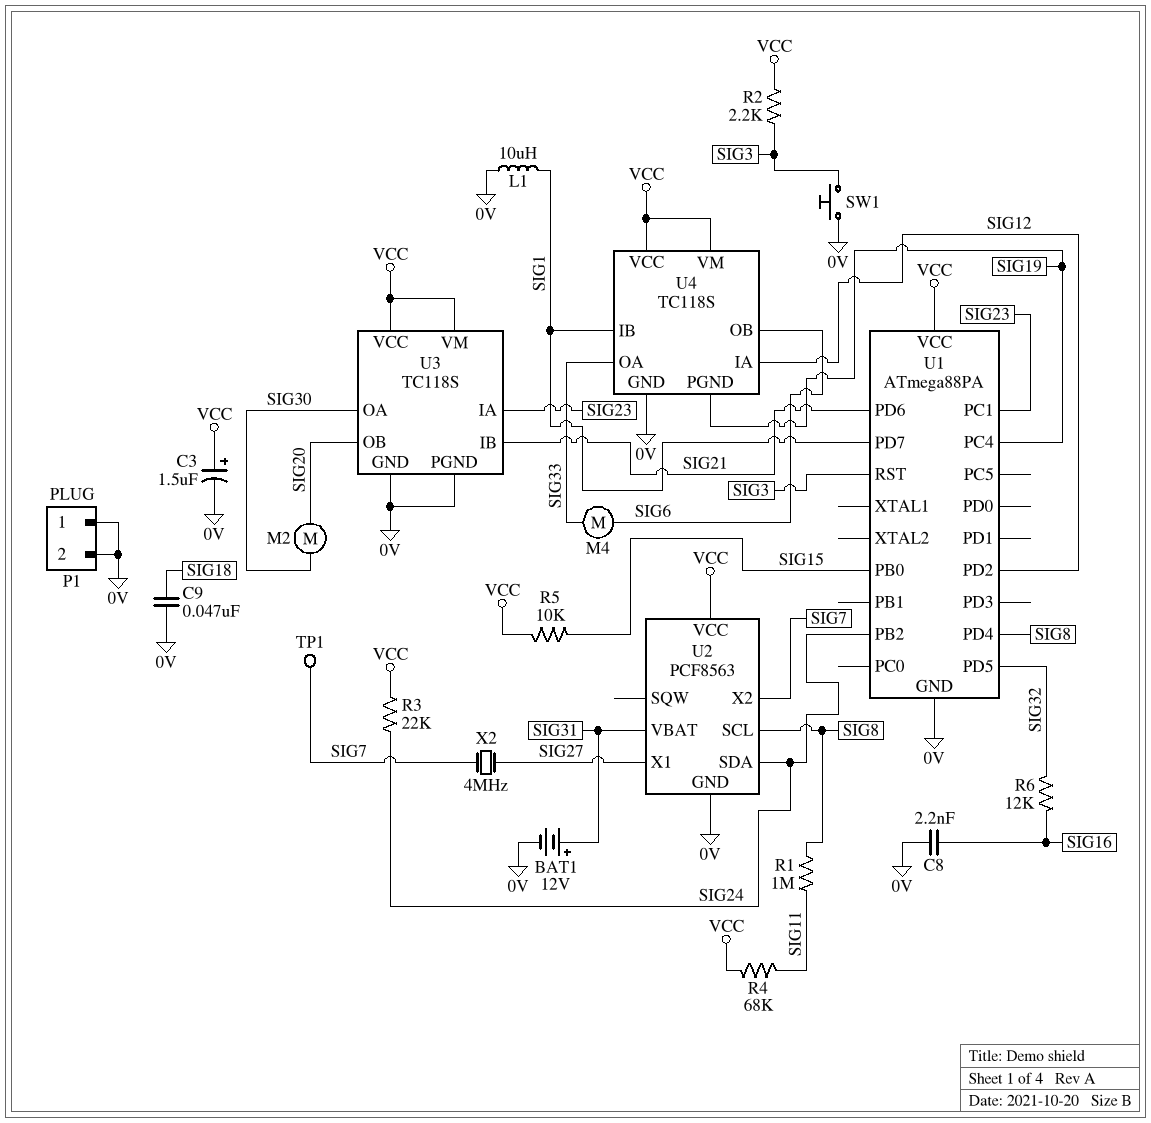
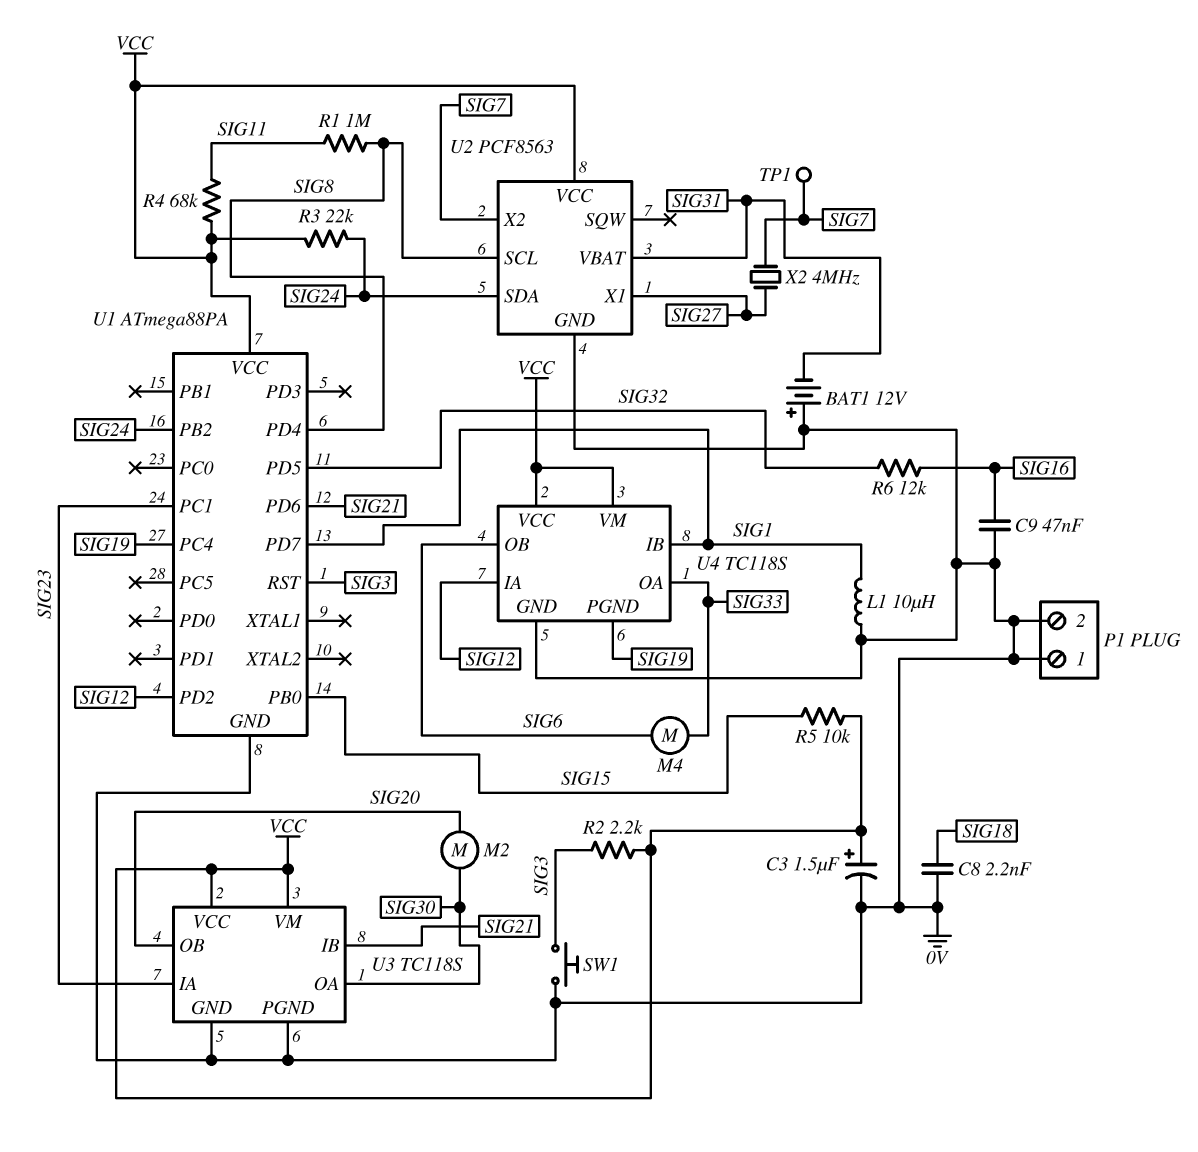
BAT1: 12V (plus SIG31, minus 0V) -> 12V (plus 0V, minus SIG31)
C8: 2.2nF (0V, SIG16) -> 2.2nF (0V, SIG18)
C9: 47nF (0V, SIG18) -> 47nF (0V, SIG16)

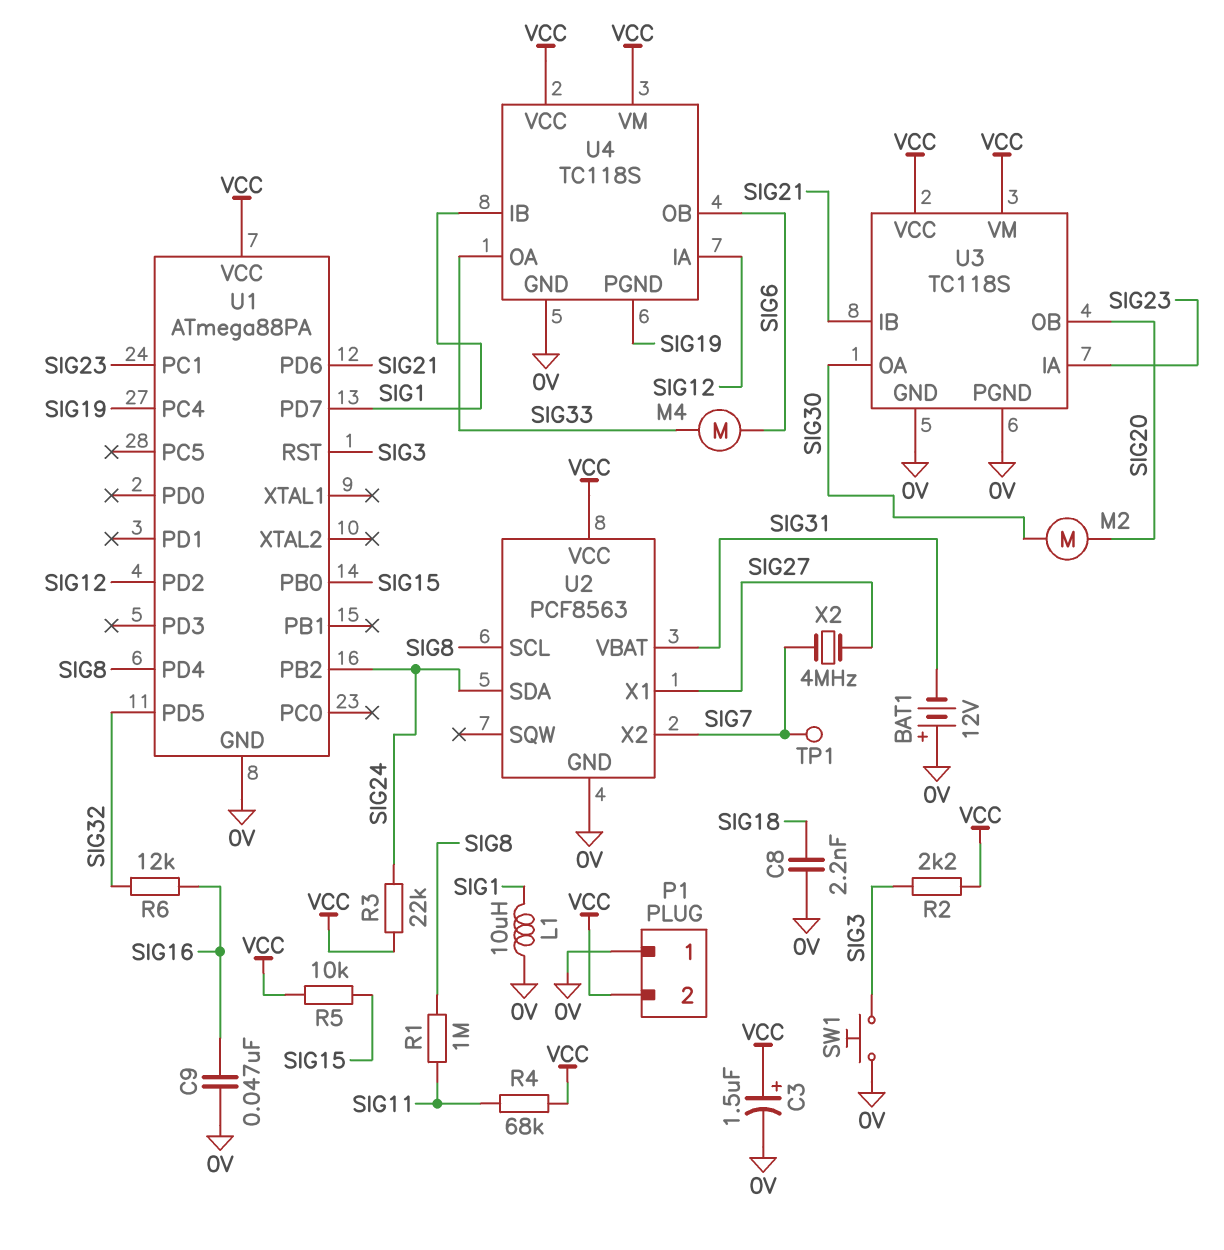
P1 pin 2: 0V -> VCC

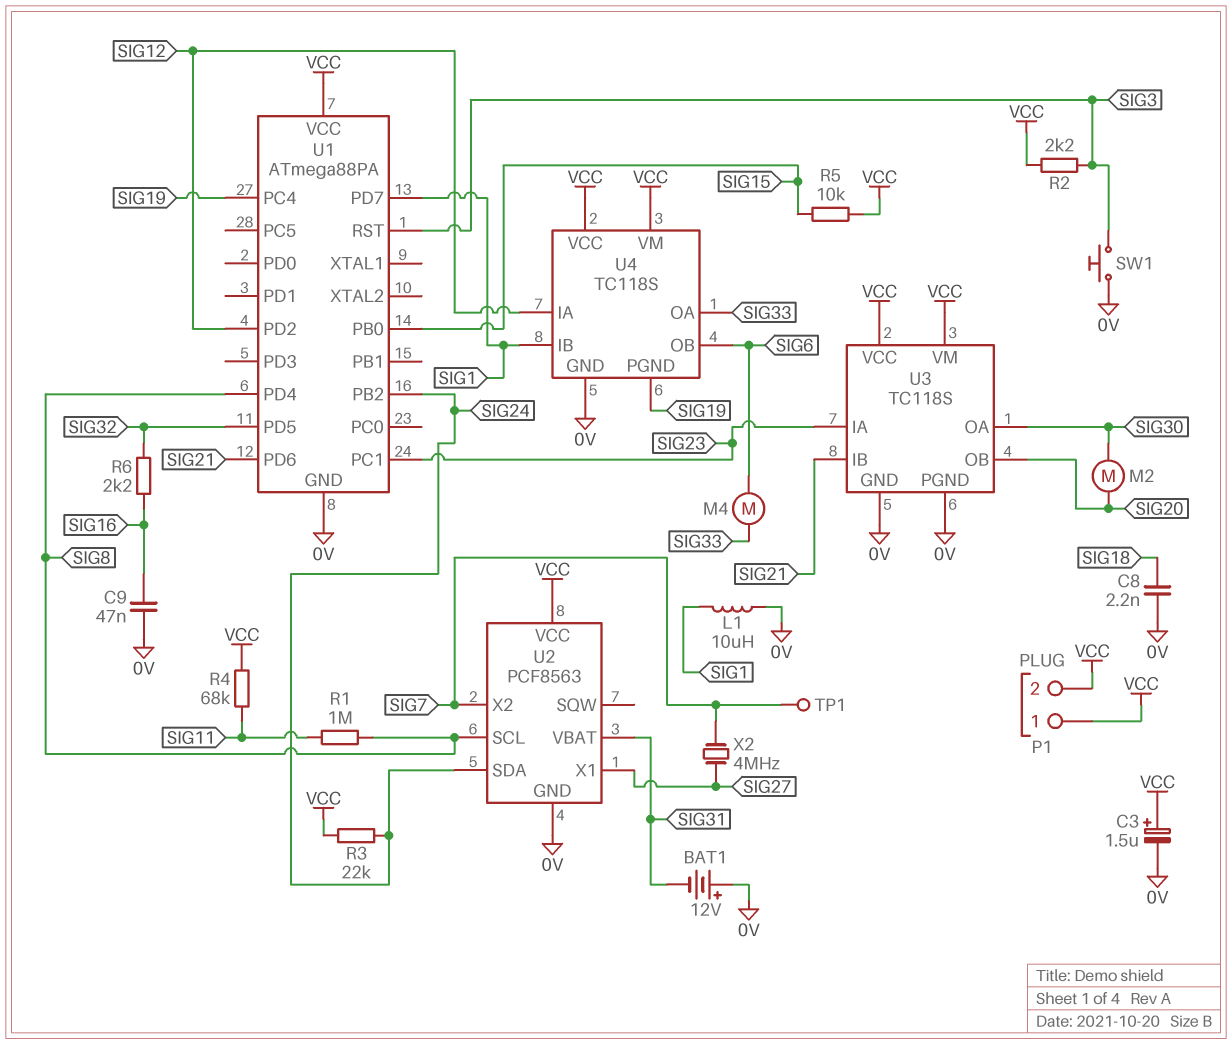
P1 pin 1: 0V -> VCC
R6: 12k (SIG16, SIG32) -> 2.2k (SIG16, SIG32)

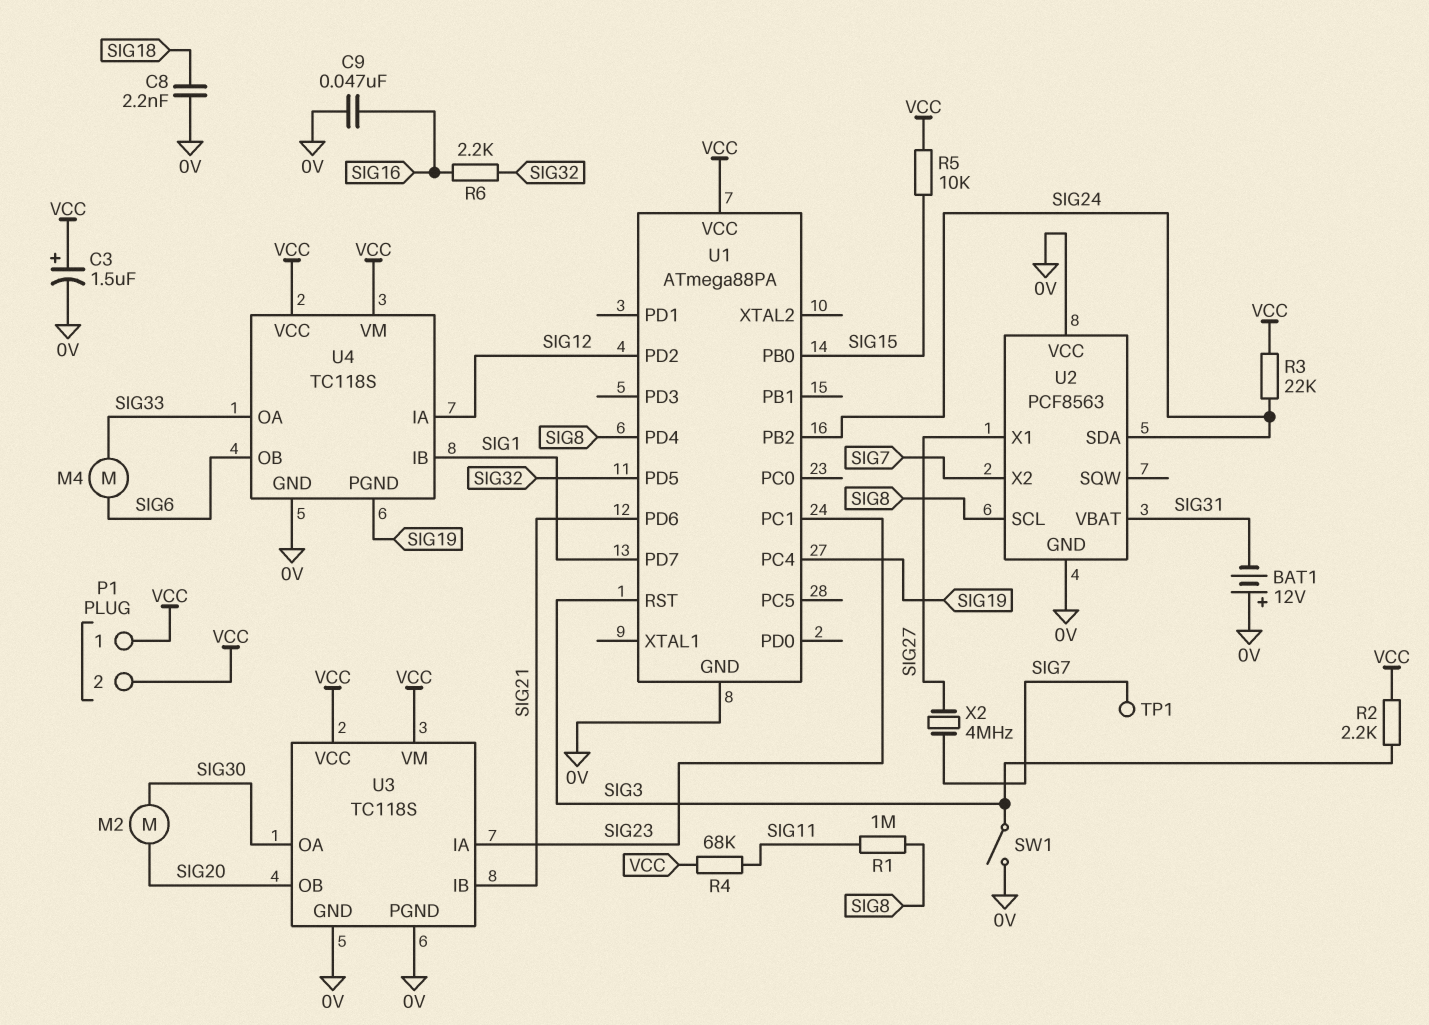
L1: 10uH (0V, SIG1) -> none
SW1: button (0V, SIG3) -> switch (0V, SIG3)
U2 pin VCC: VCC -> 0V

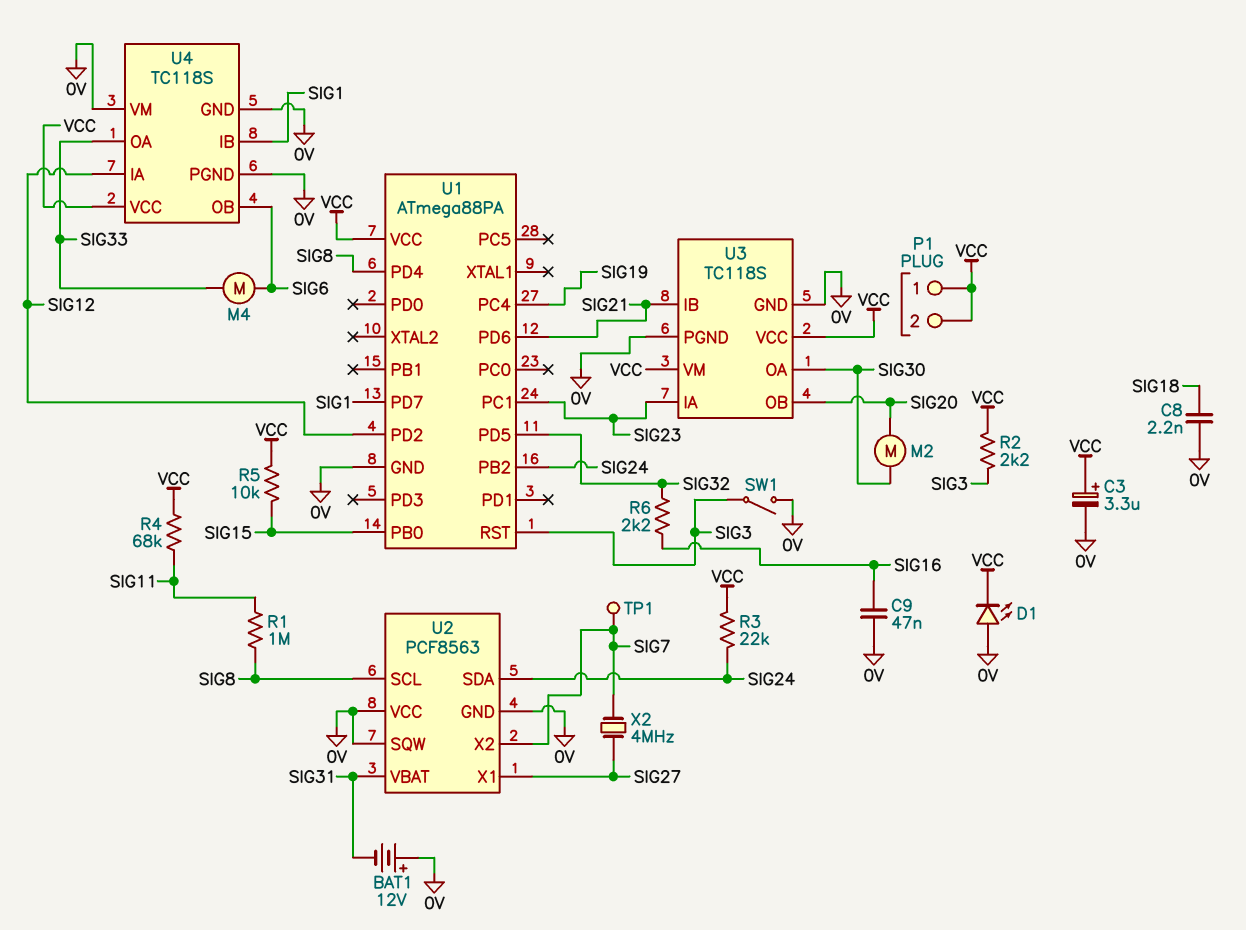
C3: 1.5uF (plus VCC, minus 0V) -> 3.3uF (plus VCC, minus 0V)
D1: none -> LED (A 0V, K VCC)
U2 pin SQW: none -> 0V
U4 pin PGND: SIG19 -> 0V
U4 pin VM: VCC -> 0V

